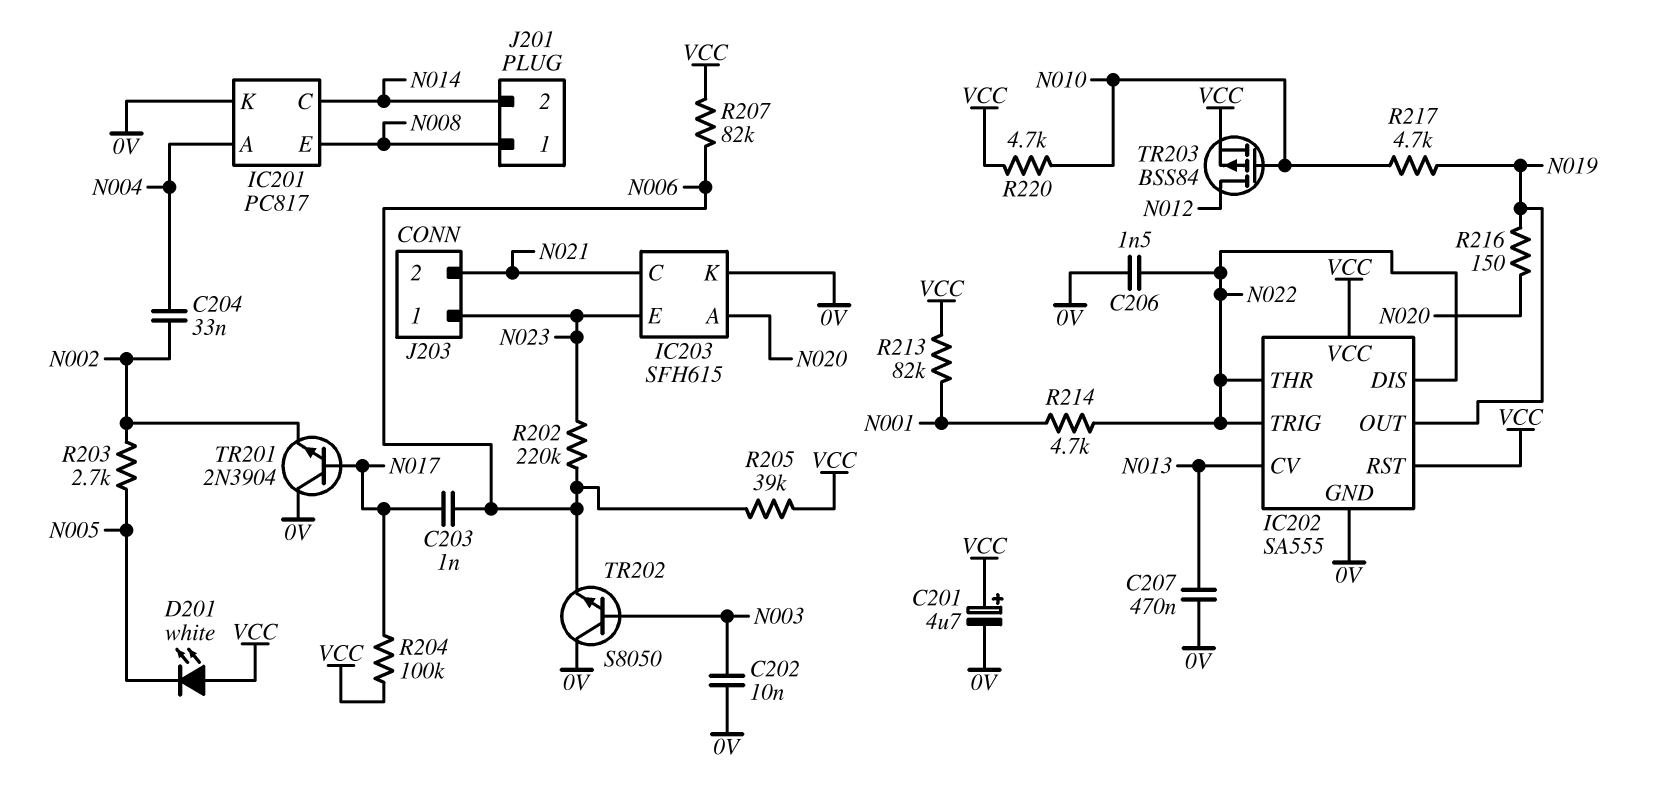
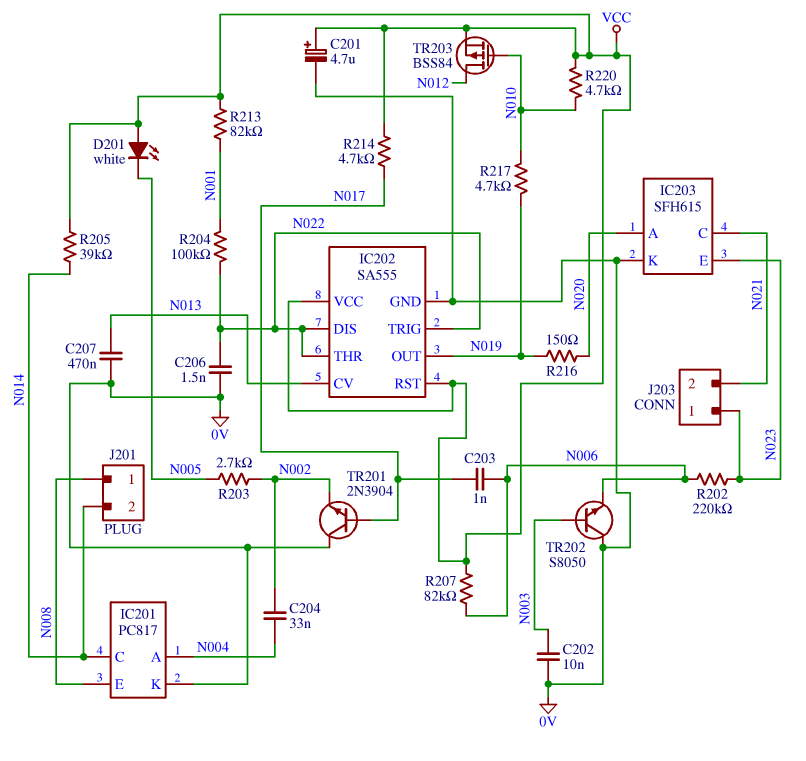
R204: 100k (N017, VCC) -> 100k (N001, N022)
R205: 39k (N006, VCC) -> 39k (N014, VCC)
R214: 4.7k (N001, N022) -> 4.7k (N017, VCC)

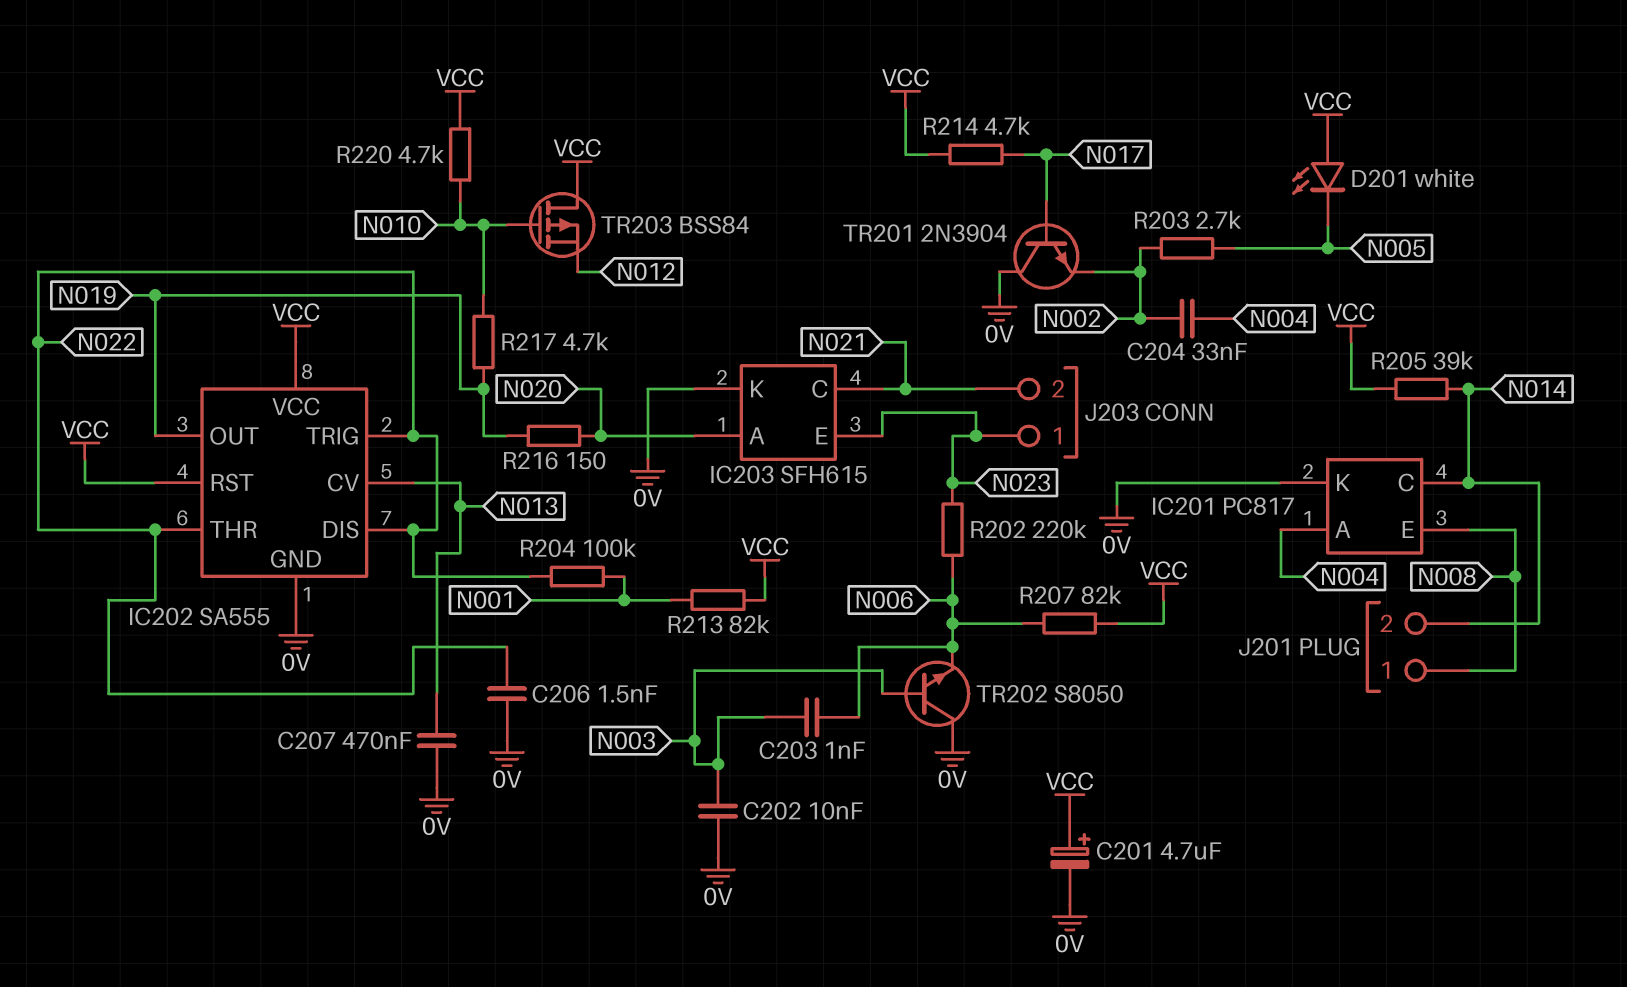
C203: 1nF (N006, N017) -> 1nF (N003, N006)
TR203: PMOS BSS84 (G N010, D N012, S VCC) -> PMOS BSS84 (G N010, D VCC, S N012)

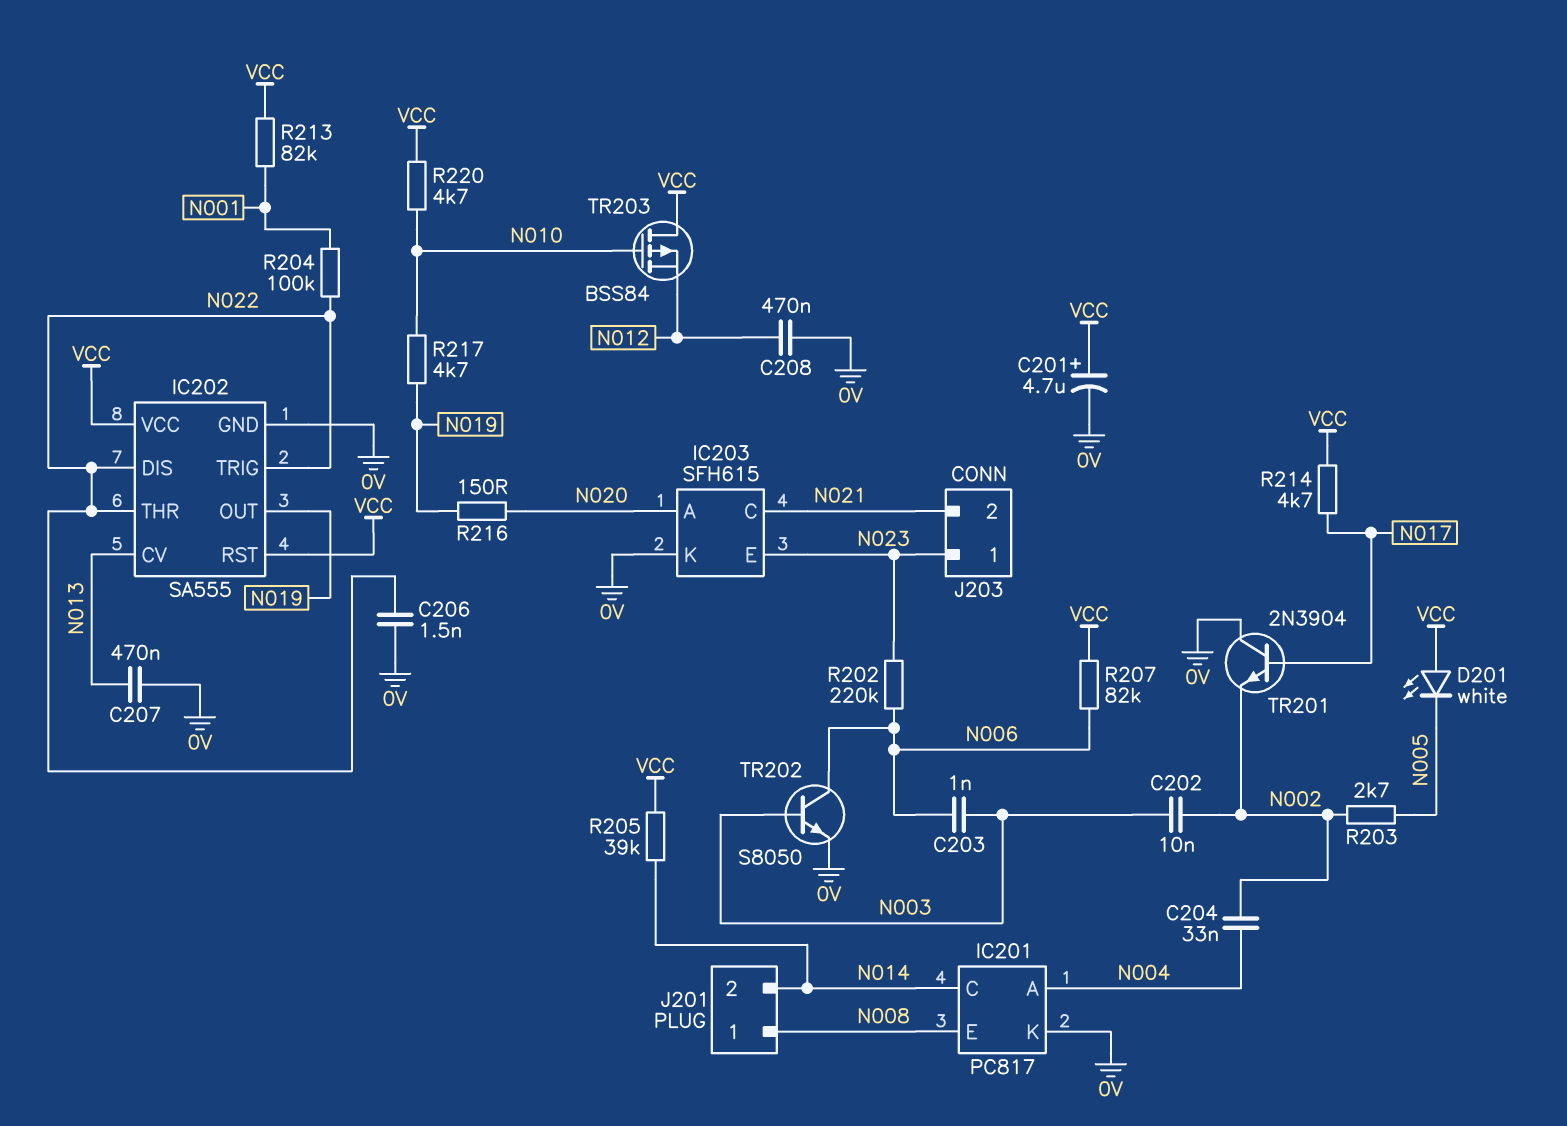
C202: 10nF (0V, N003) -> 10nF (N002, N003)
C208: none -> 470nF (0V, N012)
TR202: NPN S8050 (B N003, C 0V, E N006) -> NPN S8050 (B N003, C N006, E 0V)

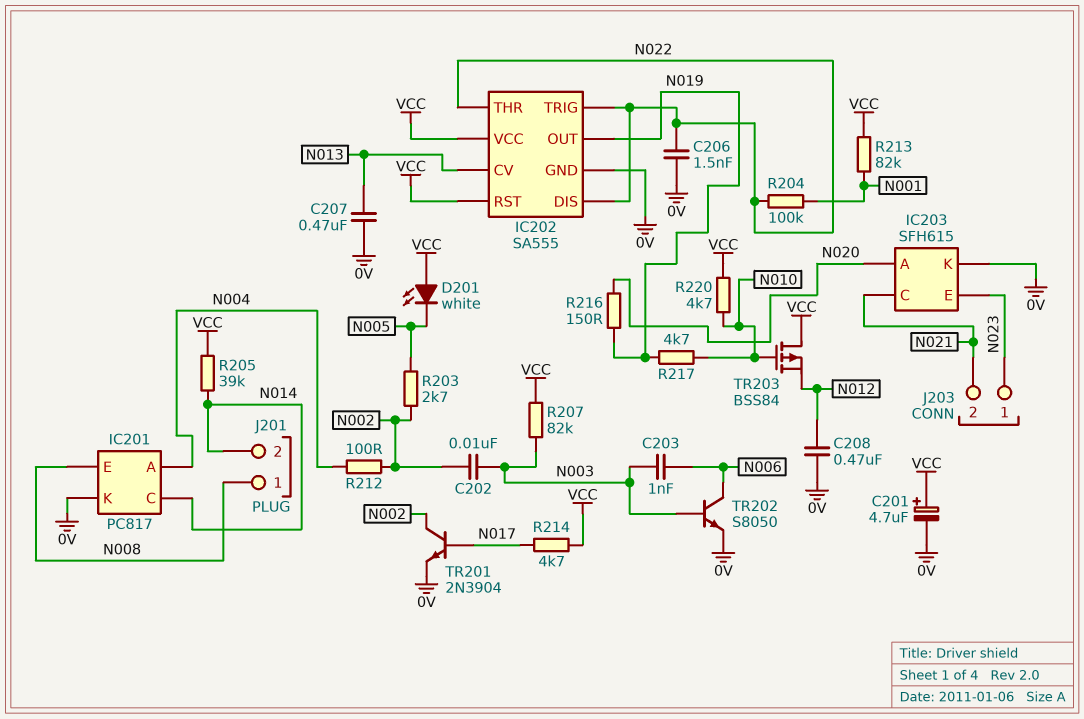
C204: 33nF (N002, N004) -> none
R202: 220k (N006, N023) -> none
R207: 82k (N006, VCC) -> 82k (N003, VCC)
R212: none -> 100 (N002, N004)
TR201: NPN 2N3904 (B N017, C 0V, E N002) -> NPN 2N3904 (B N017, C N002, E 0V)

